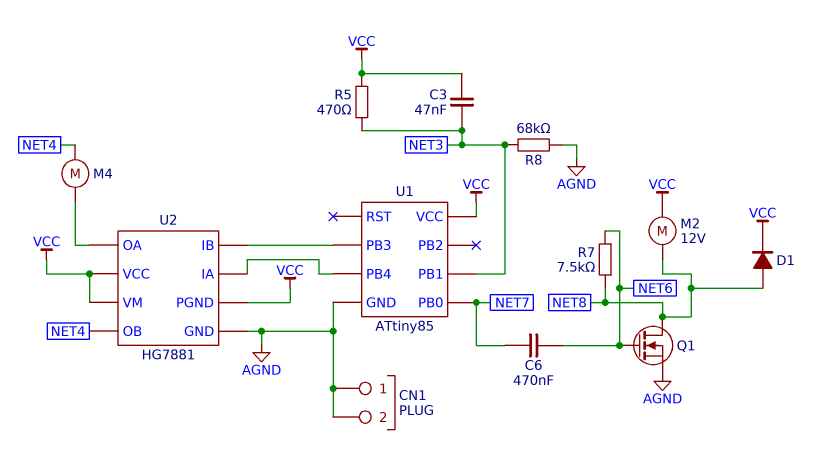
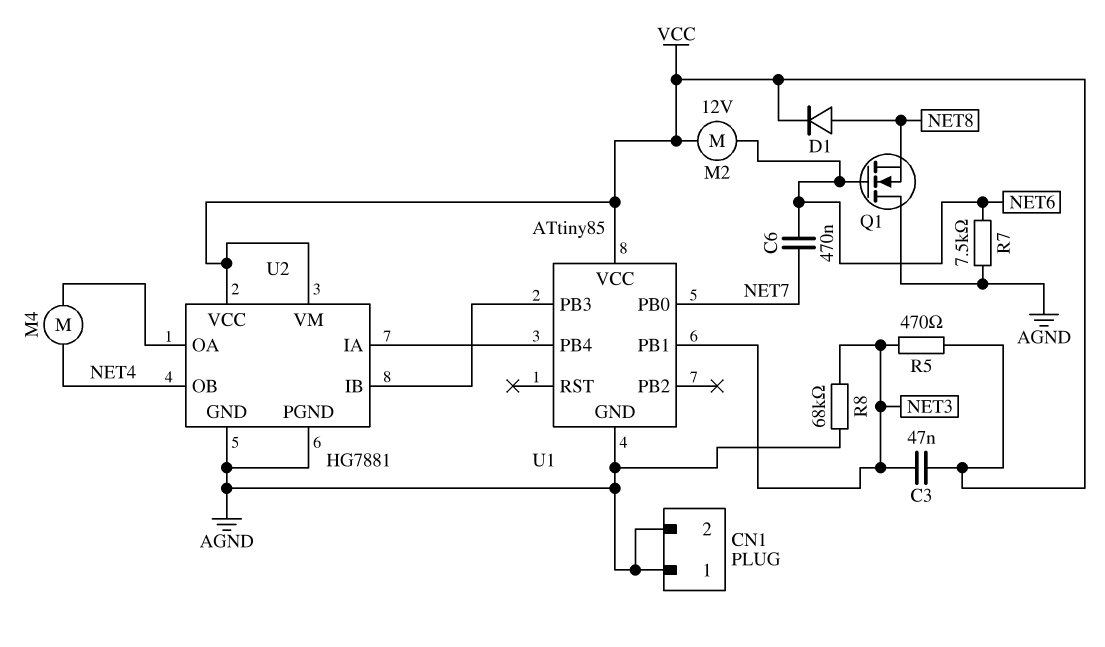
M2: motor 12V (NET8, VCC) -> motor 12V (NET6, VCC)
Q1: NMOS (G NET6, D NET8, S AGND) -> NMOS (G NET6, D AGND, S NET8)
R7: 7.5k (NET6, NET8) -> 7.5k (AGND, NET6)
U2 pin PGND: VCC -> AGND

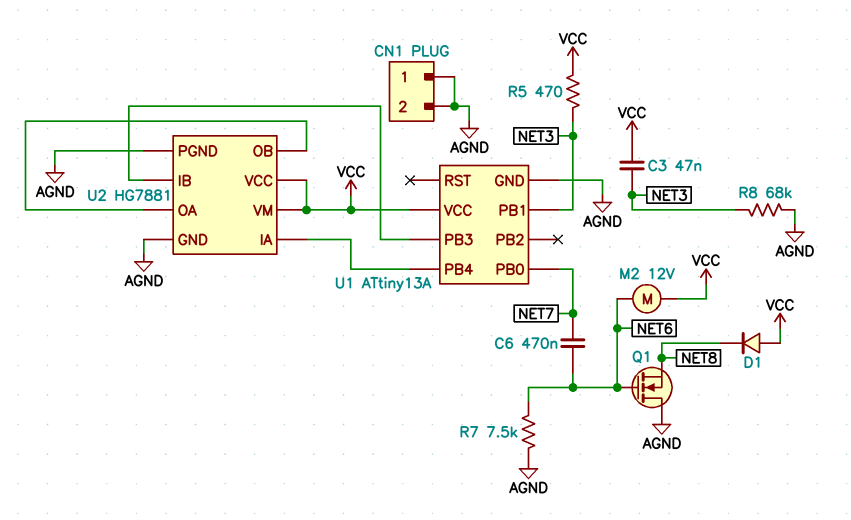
D1: diode (A NET8, K VCC) -> diode (A VCC, K NET8)
M4: motor (NET4, U2/OA) -> none
U1: ATtiny85 -> ATtiny13A
U2 pin OB: NET4 -> U2/OA

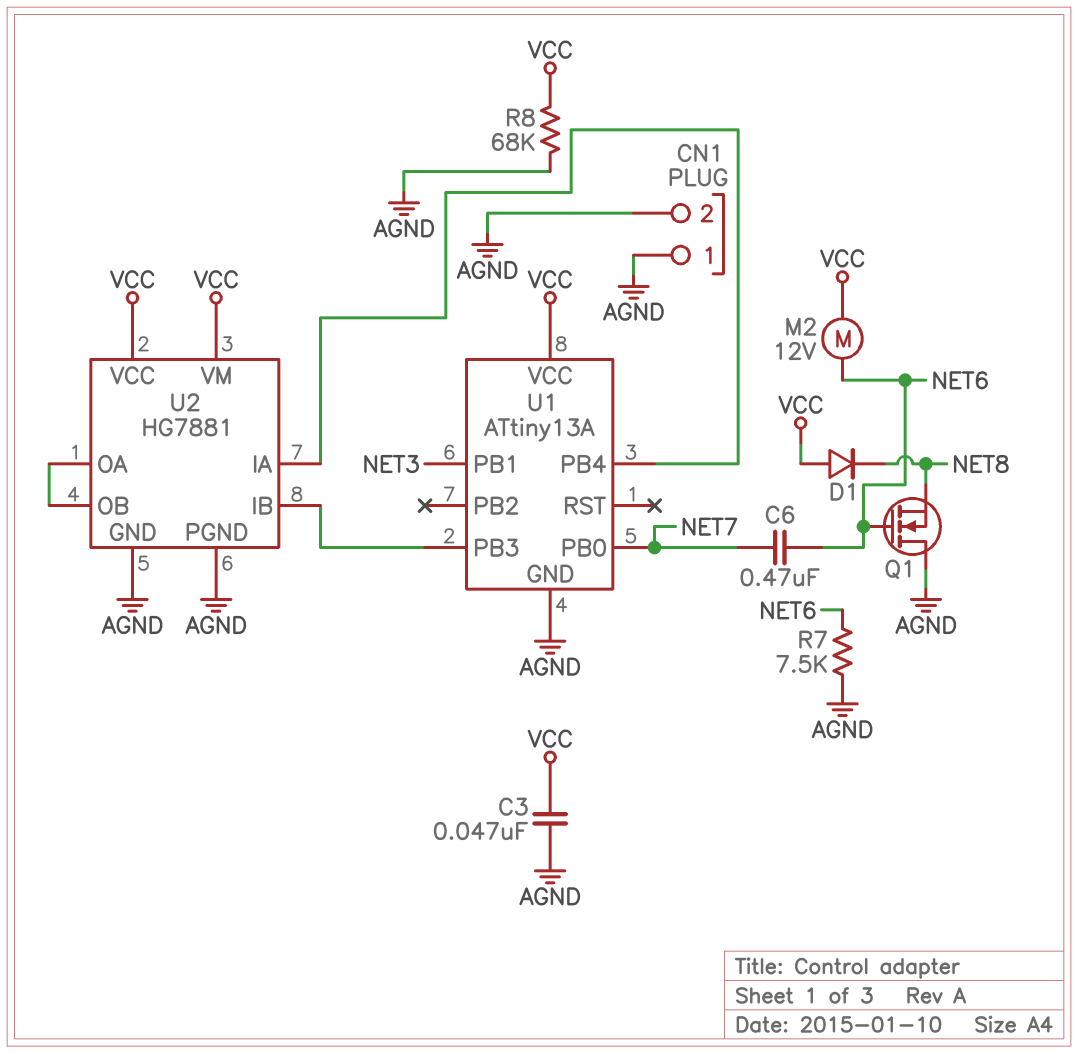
C3: 47nF (NET3, VCC) -> 47nF (AGND, VCC)
R5: 470 (NET3, VCC) -> none
R8: 68k (AGND, NET3) -> 68k (AGND, VCC)

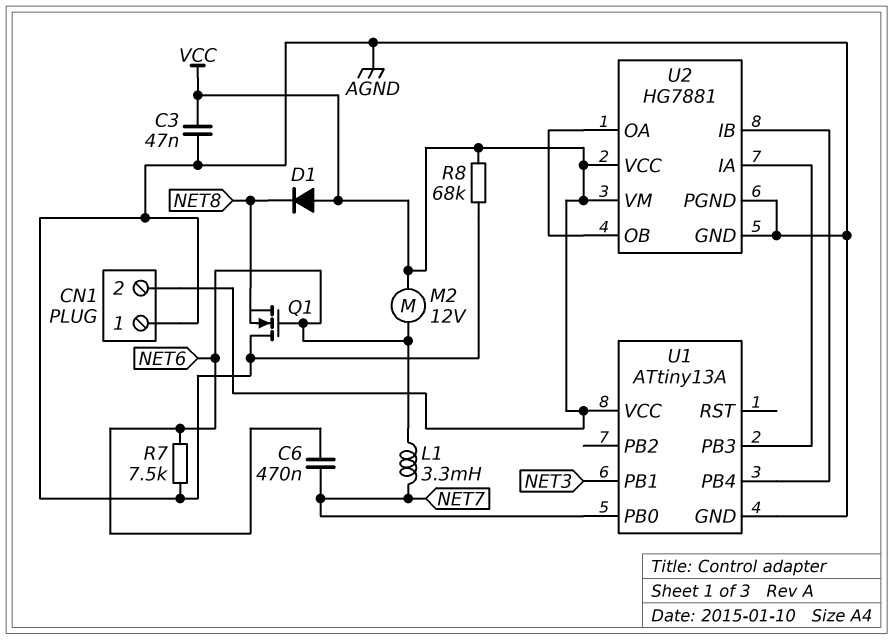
CN1 pin 2: AGND -> VCC
L1: none -> 3.3mH (NET6, NET7)
U2 pin IA: U1/PB4 -> U1/PB3
U2 pin IB: U1/PB3 -> U1/PB4

